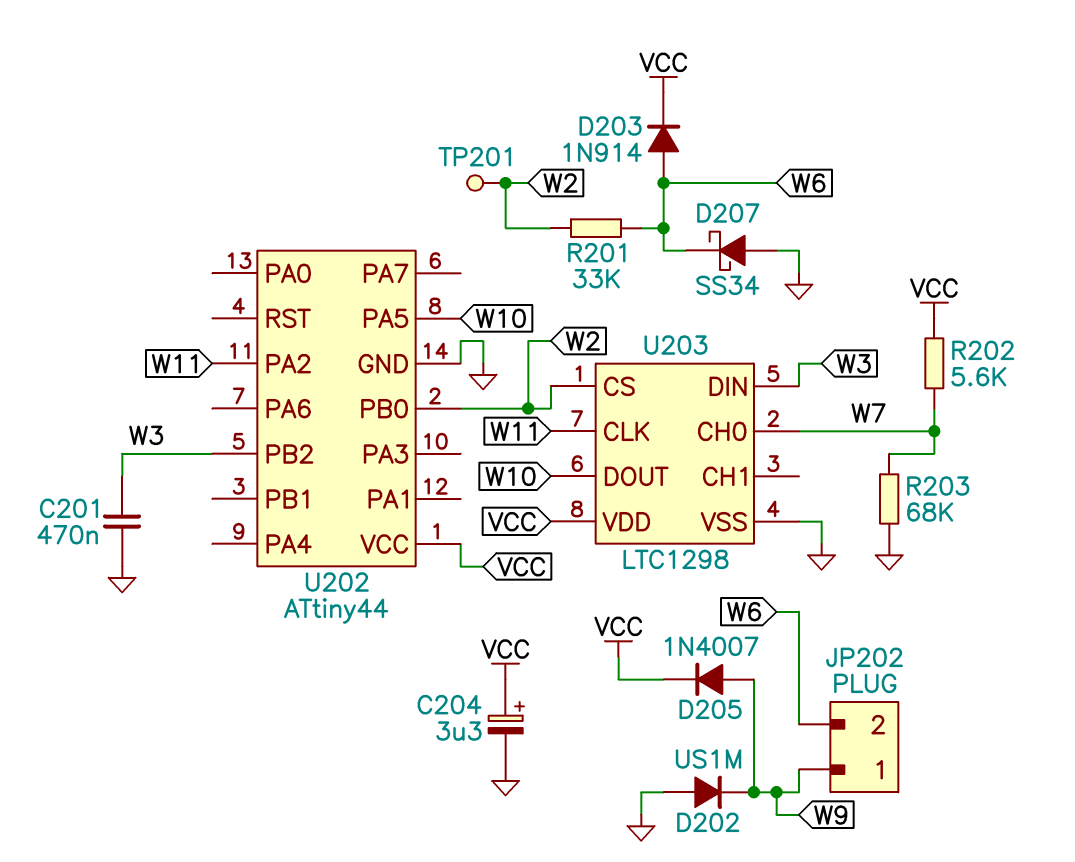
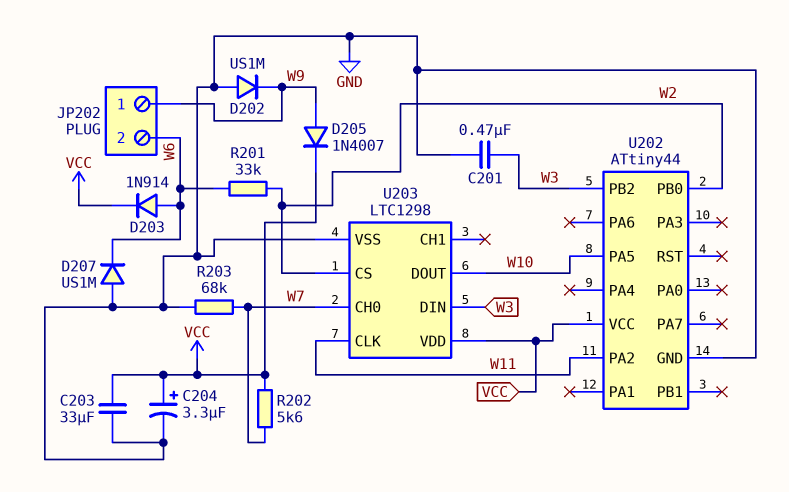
C203: none -> 33uF (GND, VCC)
D207: schottky SS34 (A GND, K W6) -> diode US1M (A GND, K W6)
TP201: test point (W2) -> none

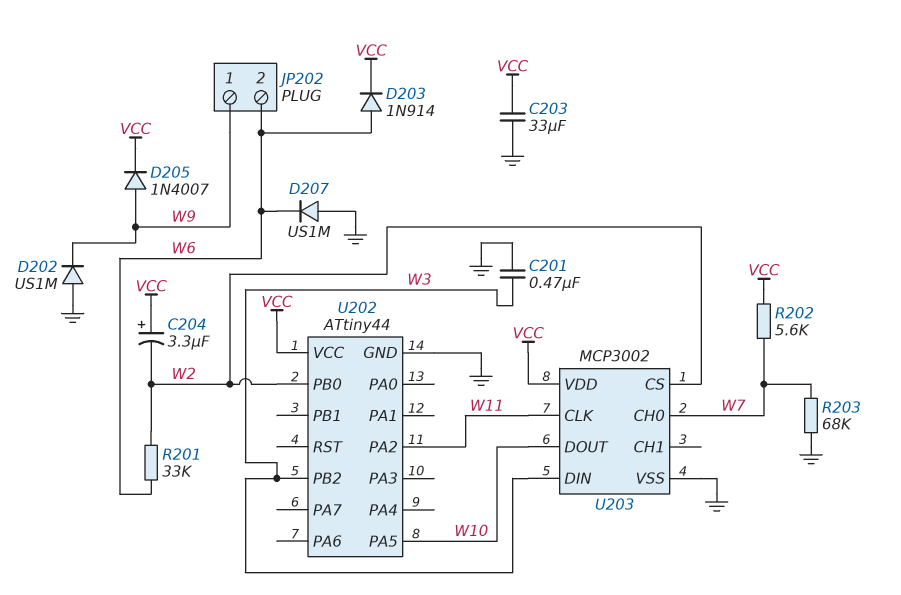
C204: 3.3uF (plus VCC, minus GND) -> 3.3uF (plus VCC, minus W2)
U203: LTC1298 -> MCP3002

